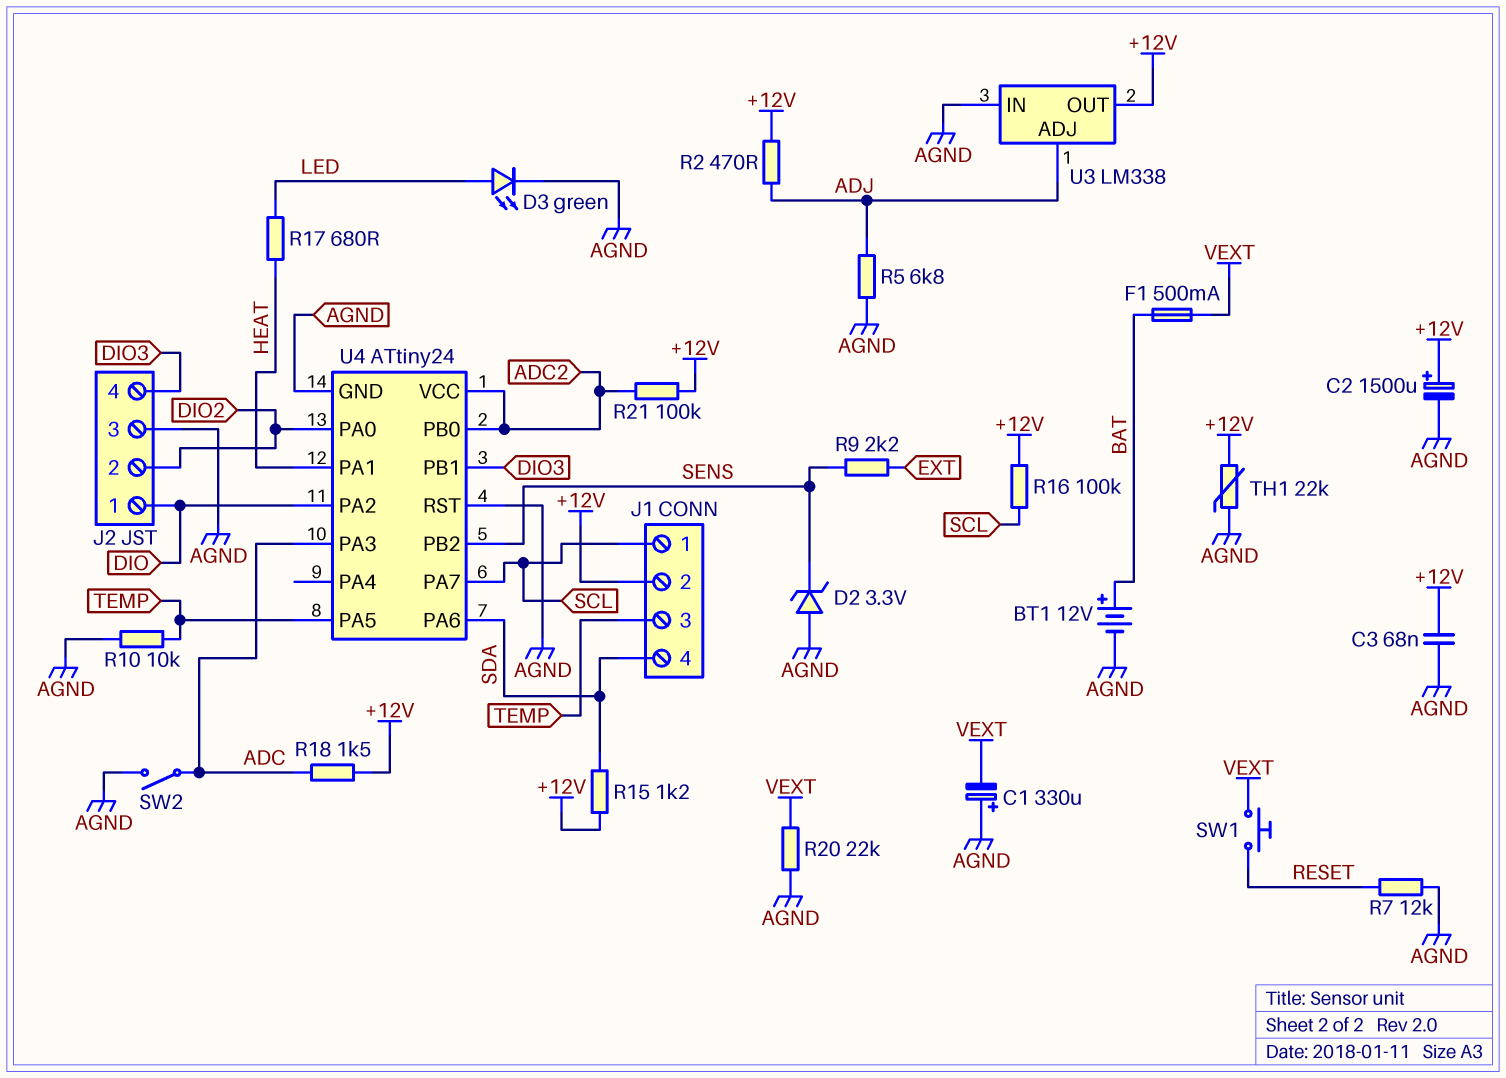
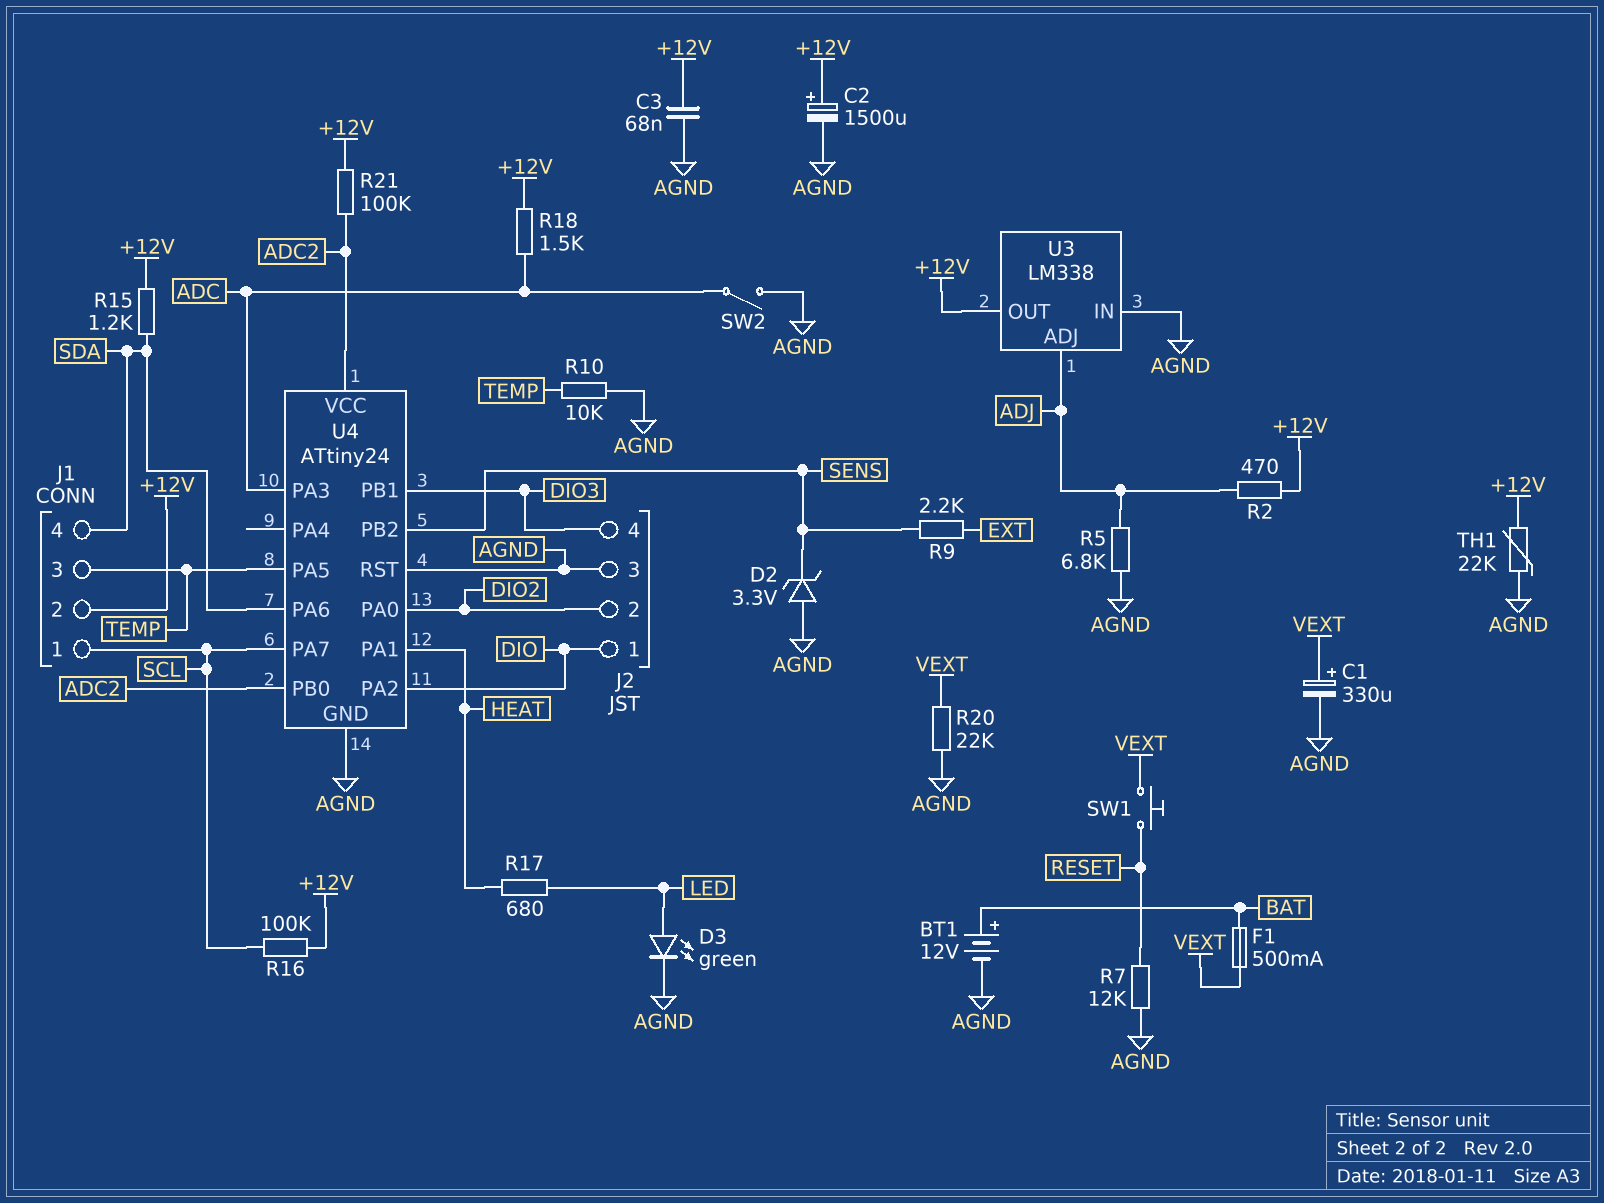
C1: 330uF (plus AGND, minus VEXT) -> 330uF (plus VEXT, minus AGND)

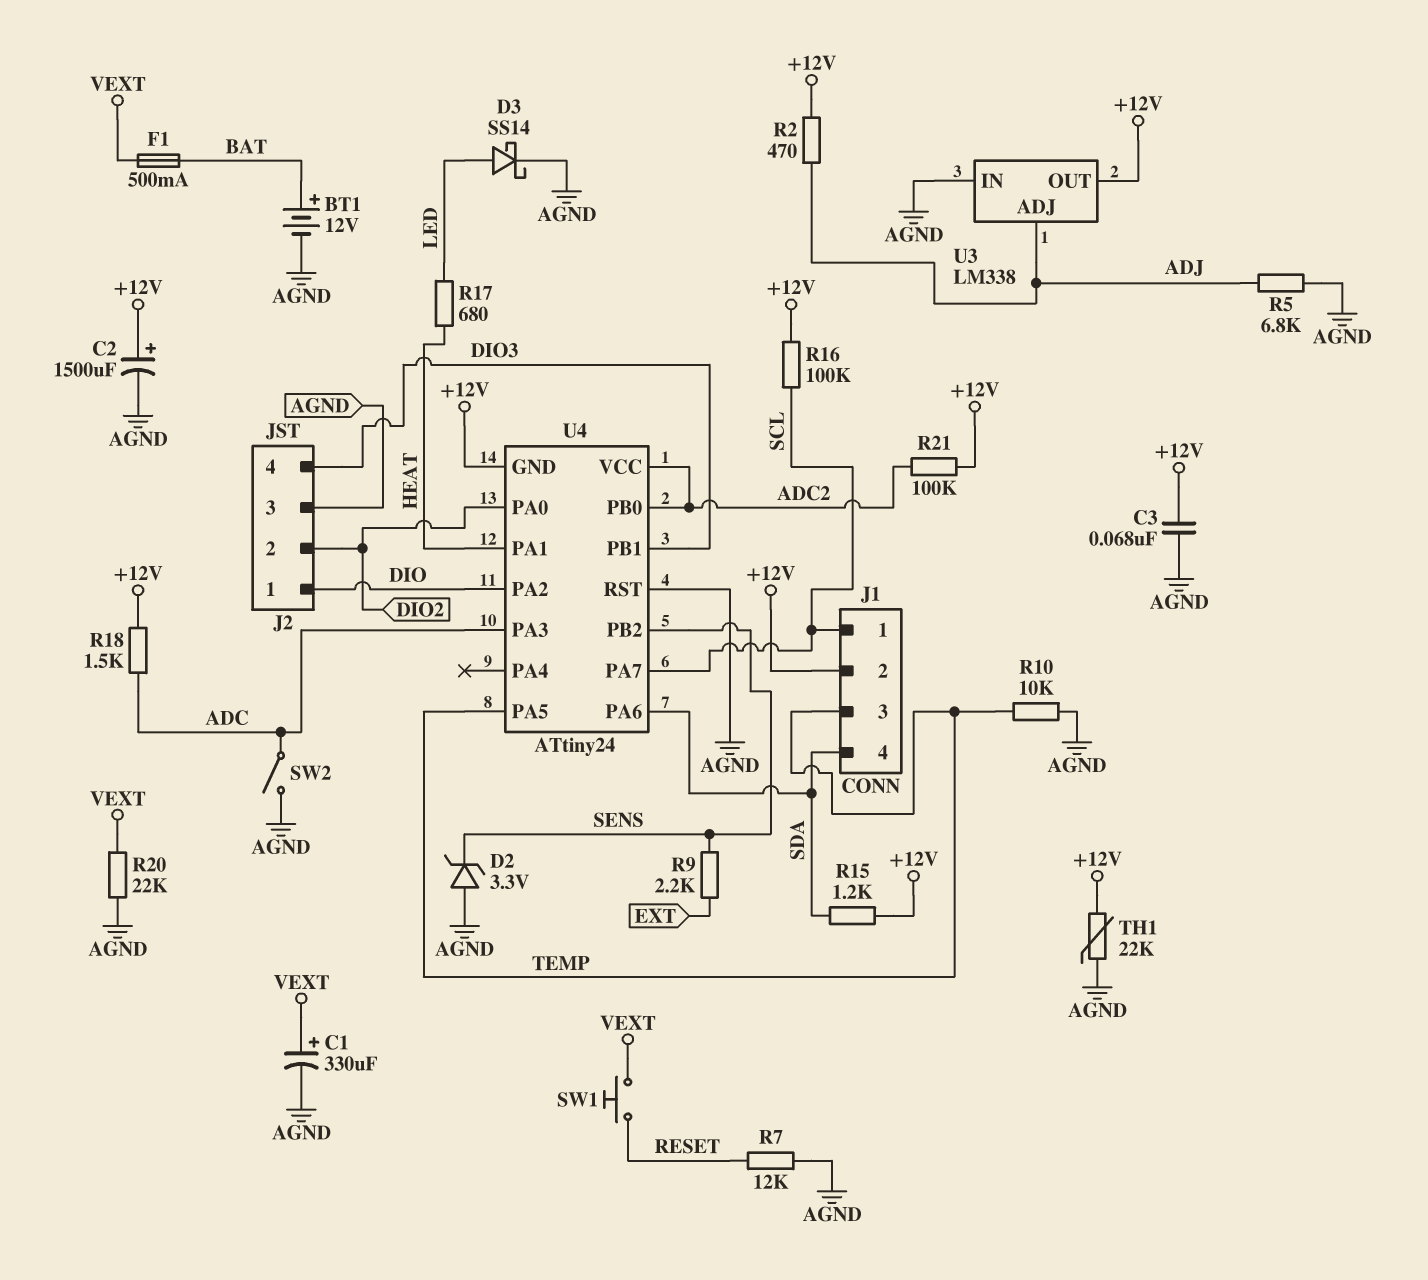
D3: LED green (A LED, K AGND) -> schottky SS14 (A LED, K AGND)
U4 pin GND: AGND -> +12V

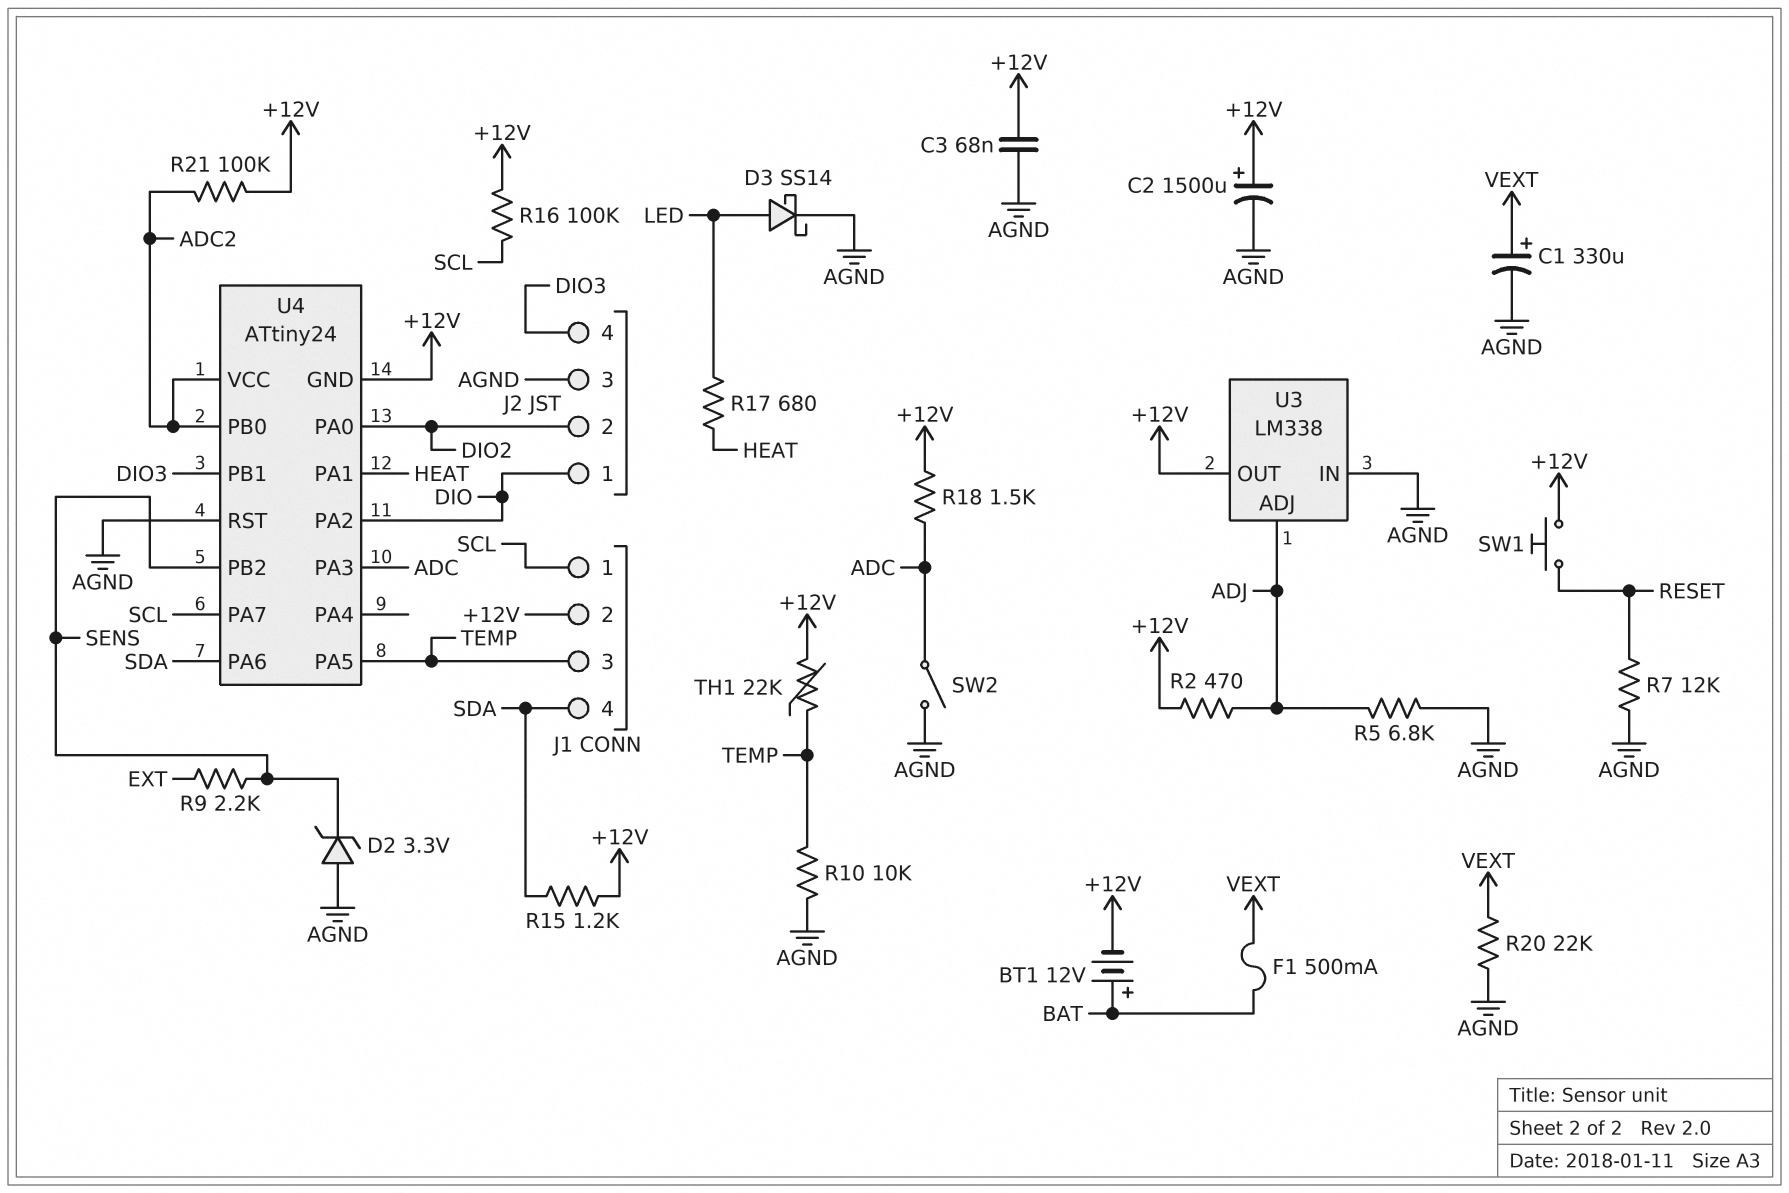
BT1: 12V (plus BAT, minus AGND) -> 12V (plus BAT, minus +12V)
SW1: button (RESET, VEXT) -> button (+12V, RESET)
TH1: 22k (+12V, AGND) -> 22k (+12V, TEMP)

